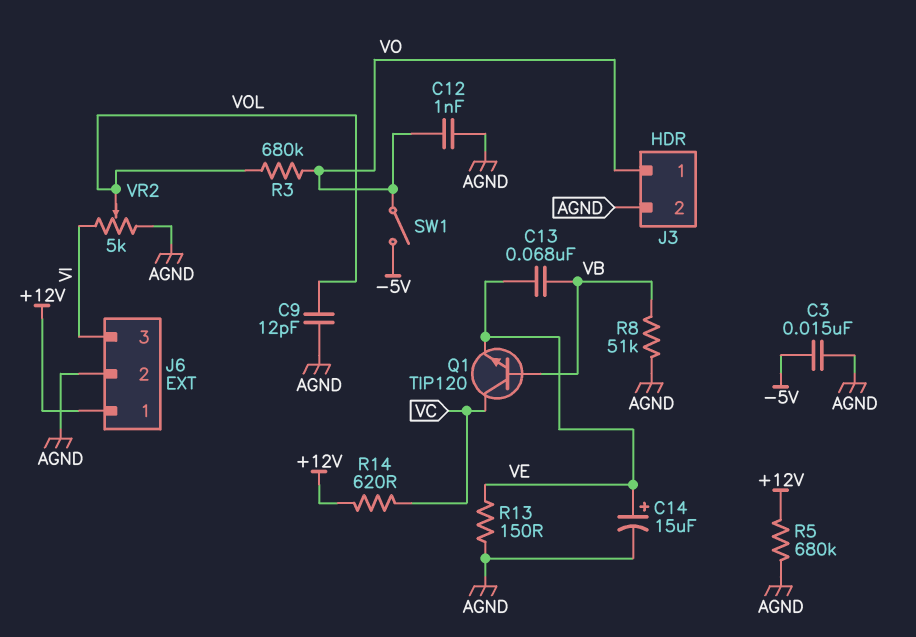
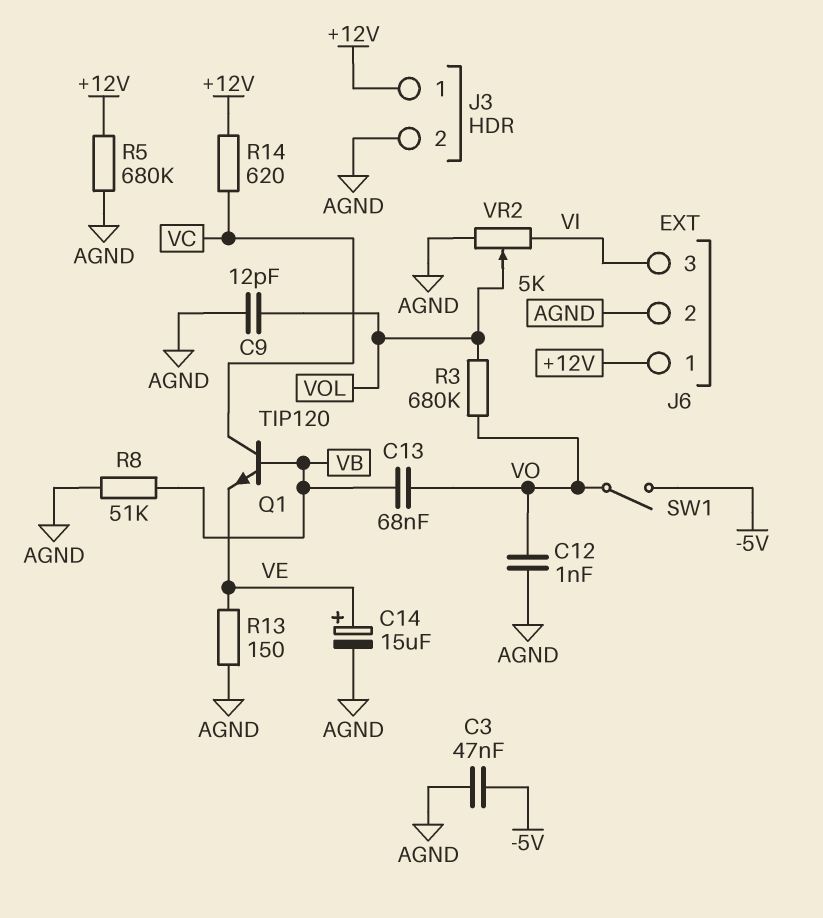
C3: 15nF (-5V, AGND) -> 47nF (-5V, AGND)
C13: 68nF (VB, VE) -> 68nF (VB, VO)
J3 pin 1: VO -> +12V

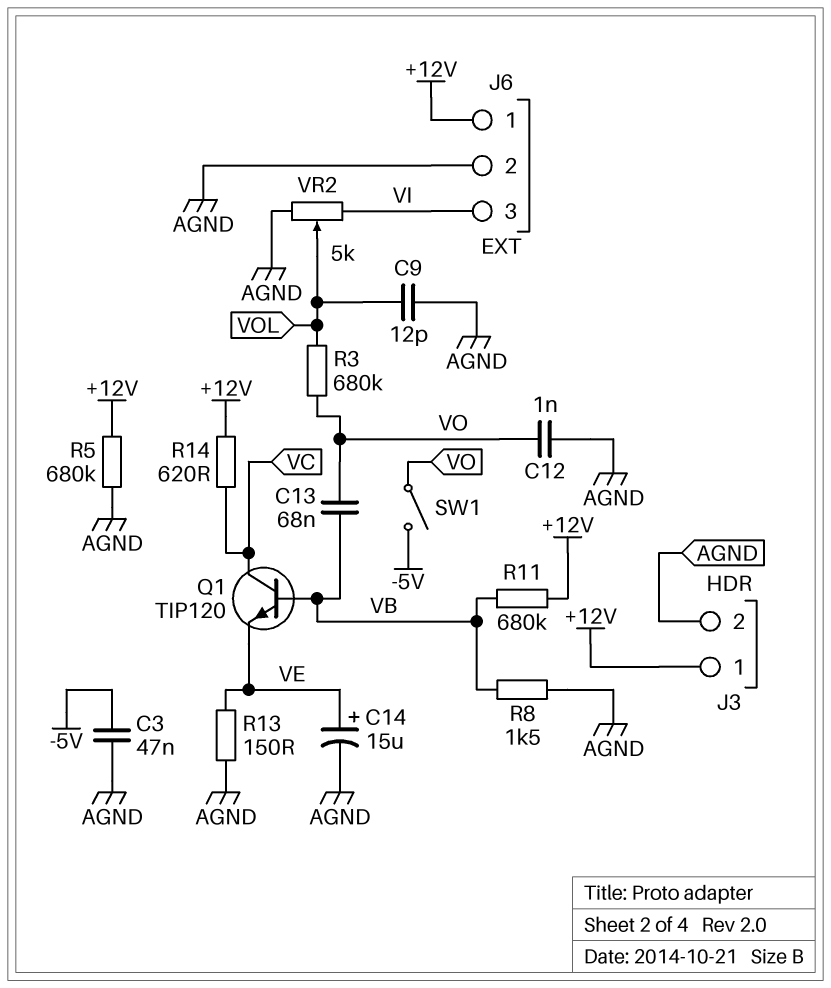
R8: 51k (AGND, VB) -> 1.5k (AGND, VB)
R11: none -> 680k (+12V, VB)

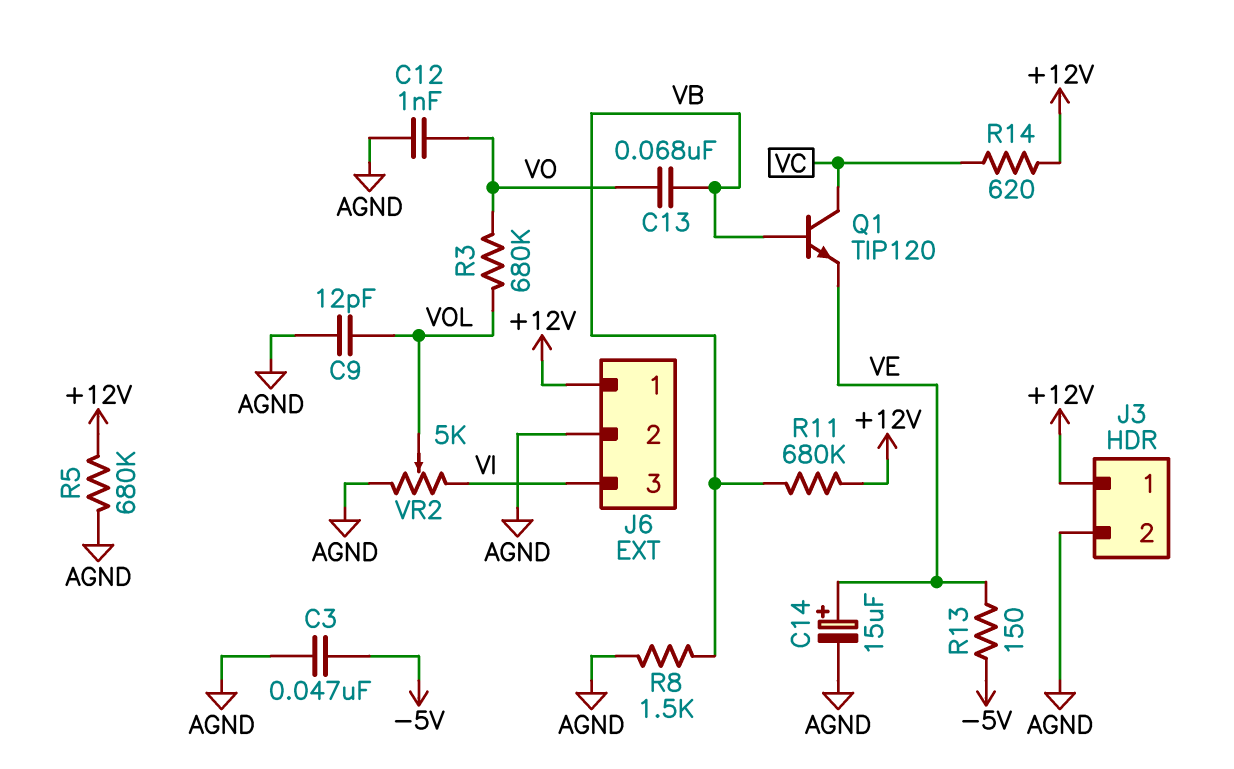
R13: 150 (AGND, VE) -> 150 (-5V, VE)
SW1: switch (-5V, VO) -> none

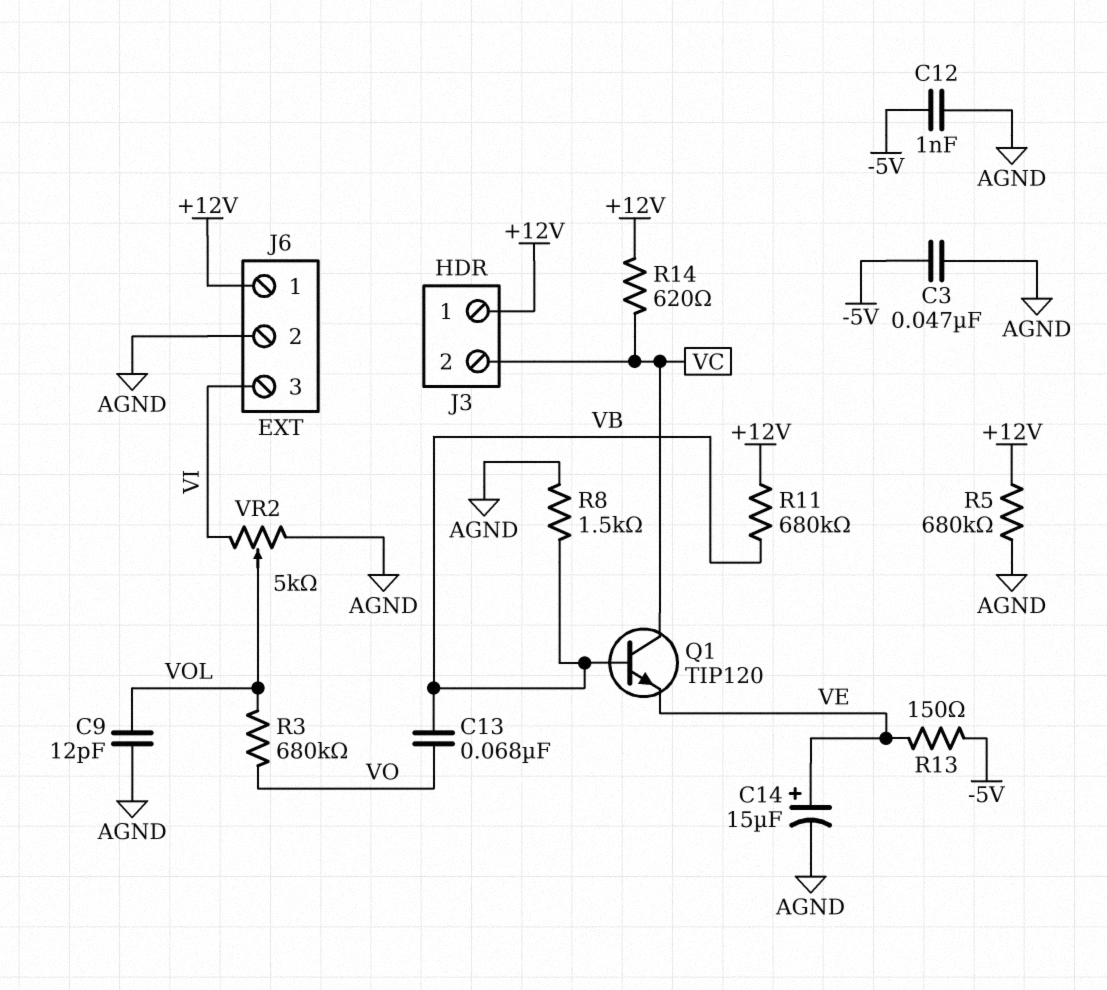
C12: 1nF (AGND, VO) -> 1nF (-5V, AGND)
J3 pin 2: AGND -> VC

